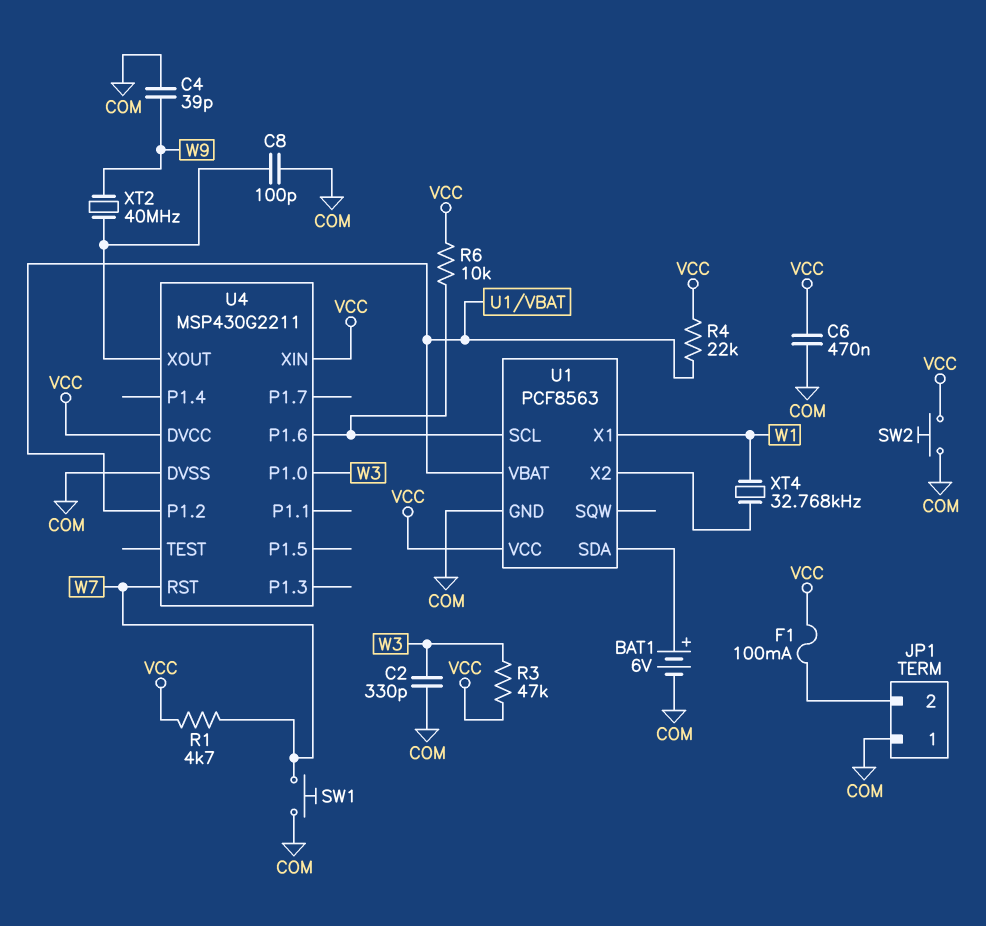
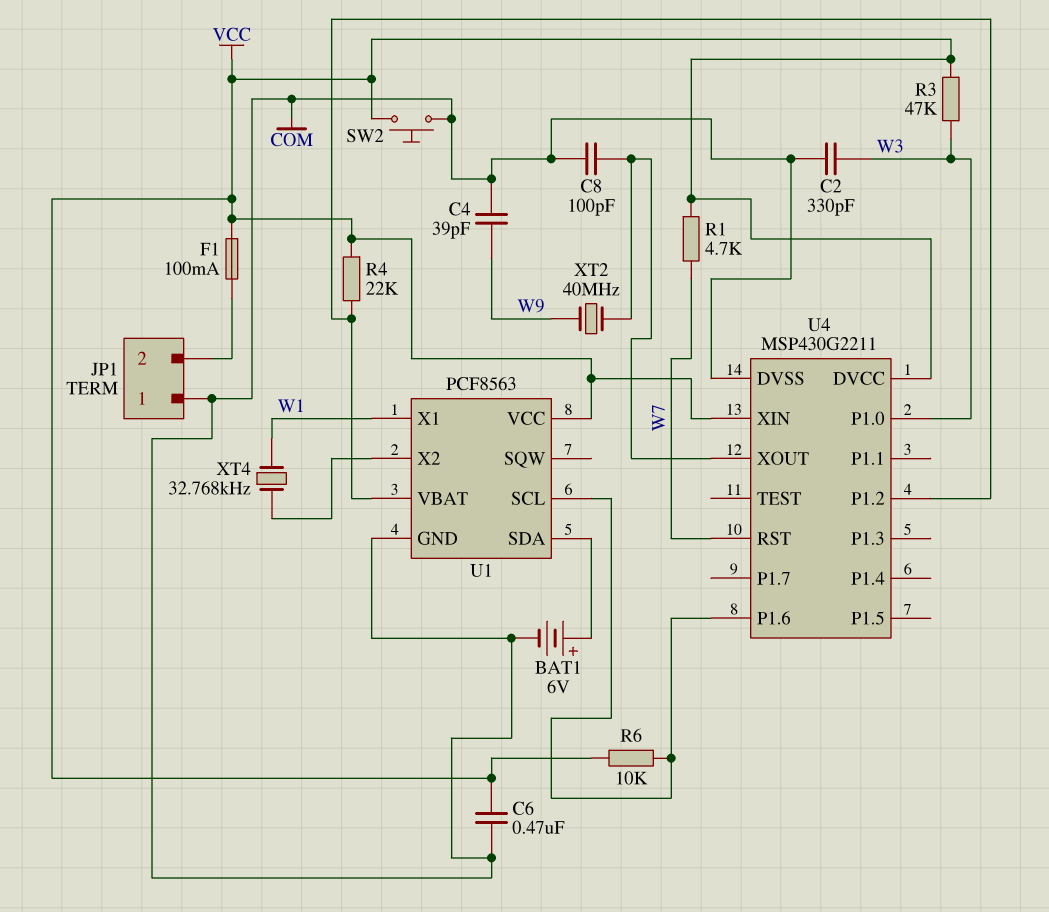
SW1: button (COM, W7) -> none

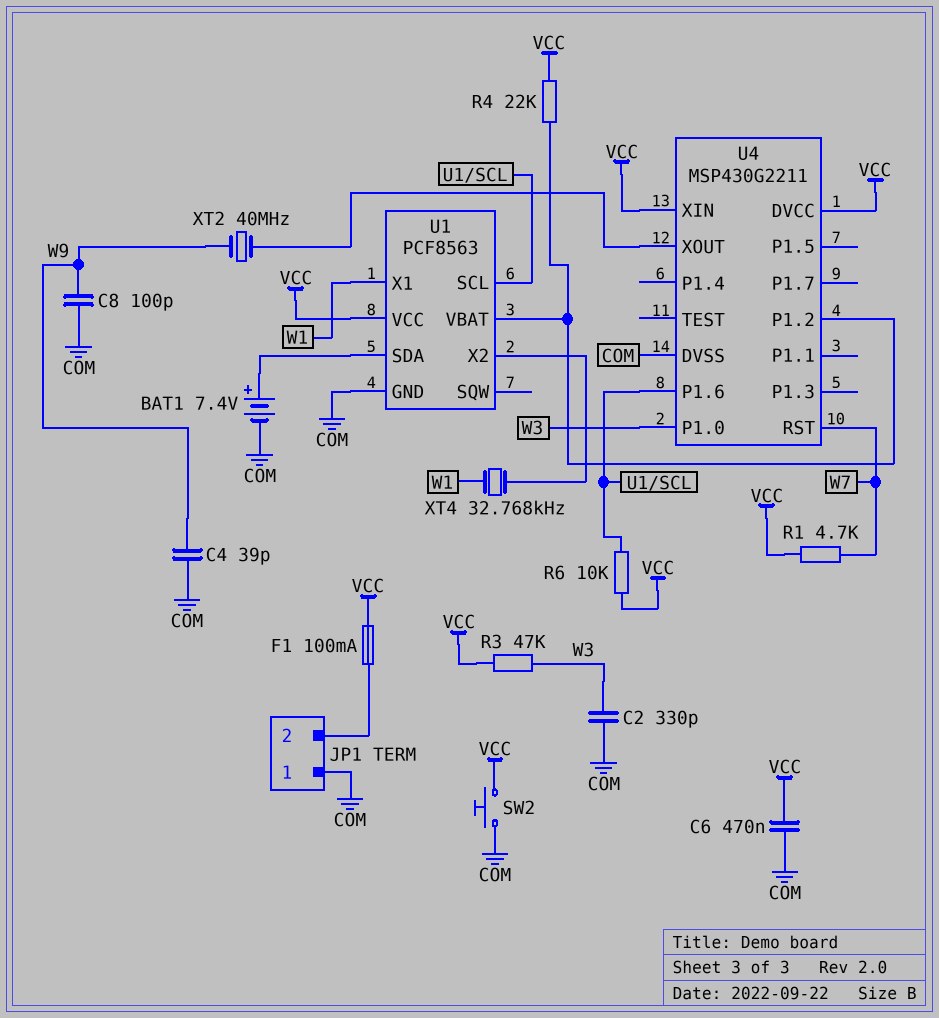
BAT1: 6V (plus U1/SDA, minus COM) -> 7.4V (plus U1/SDA, minus COM)
C8: 100pF (COM, U4/XOUT) -> 100pF (COM, W9)

